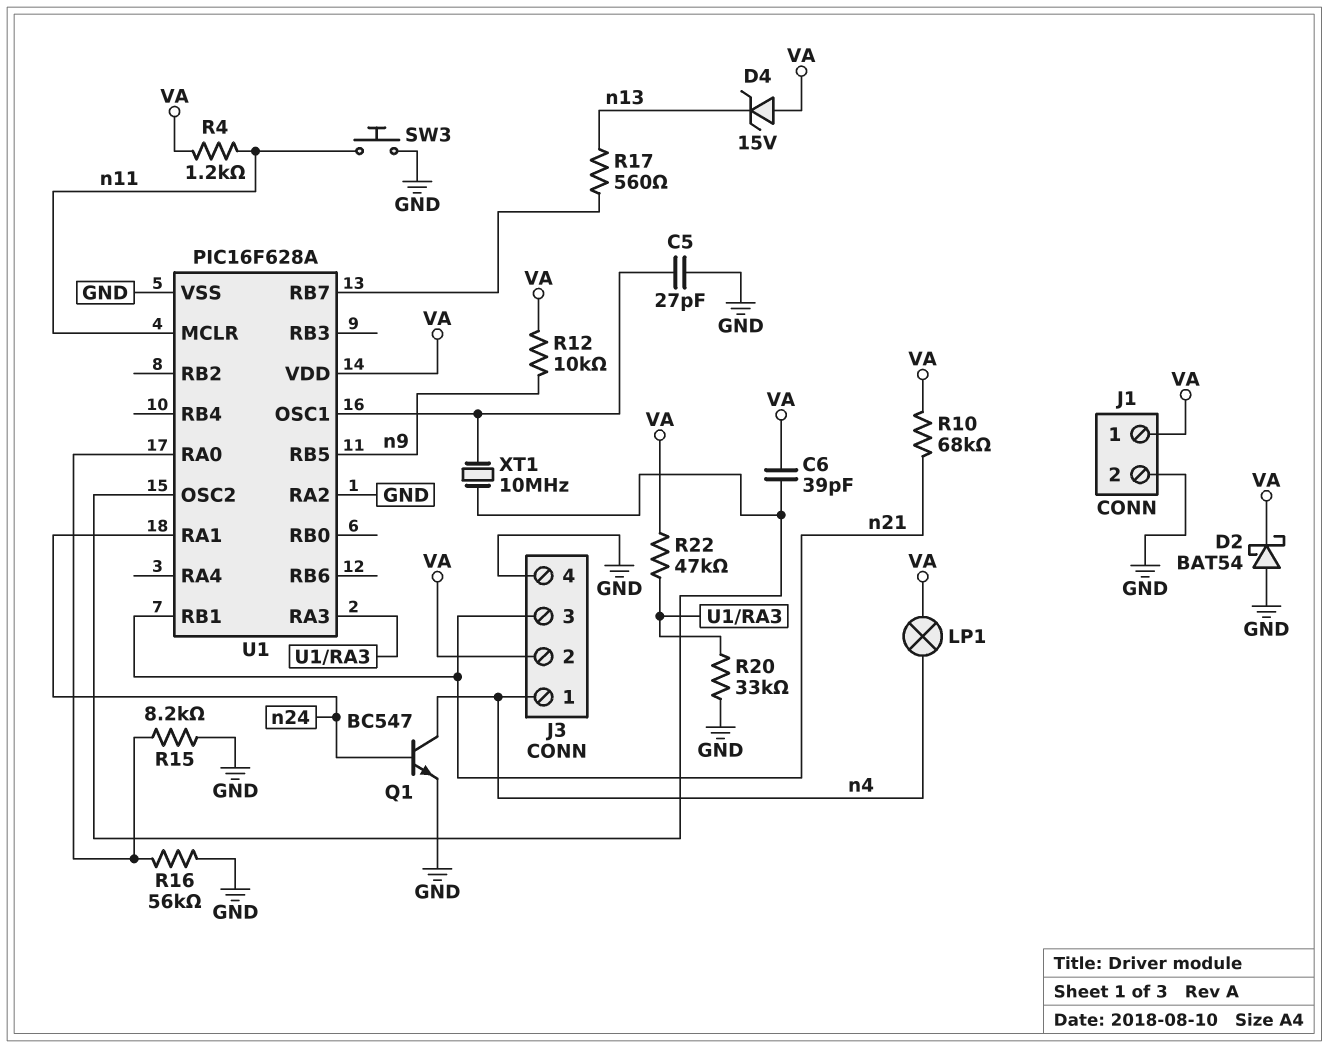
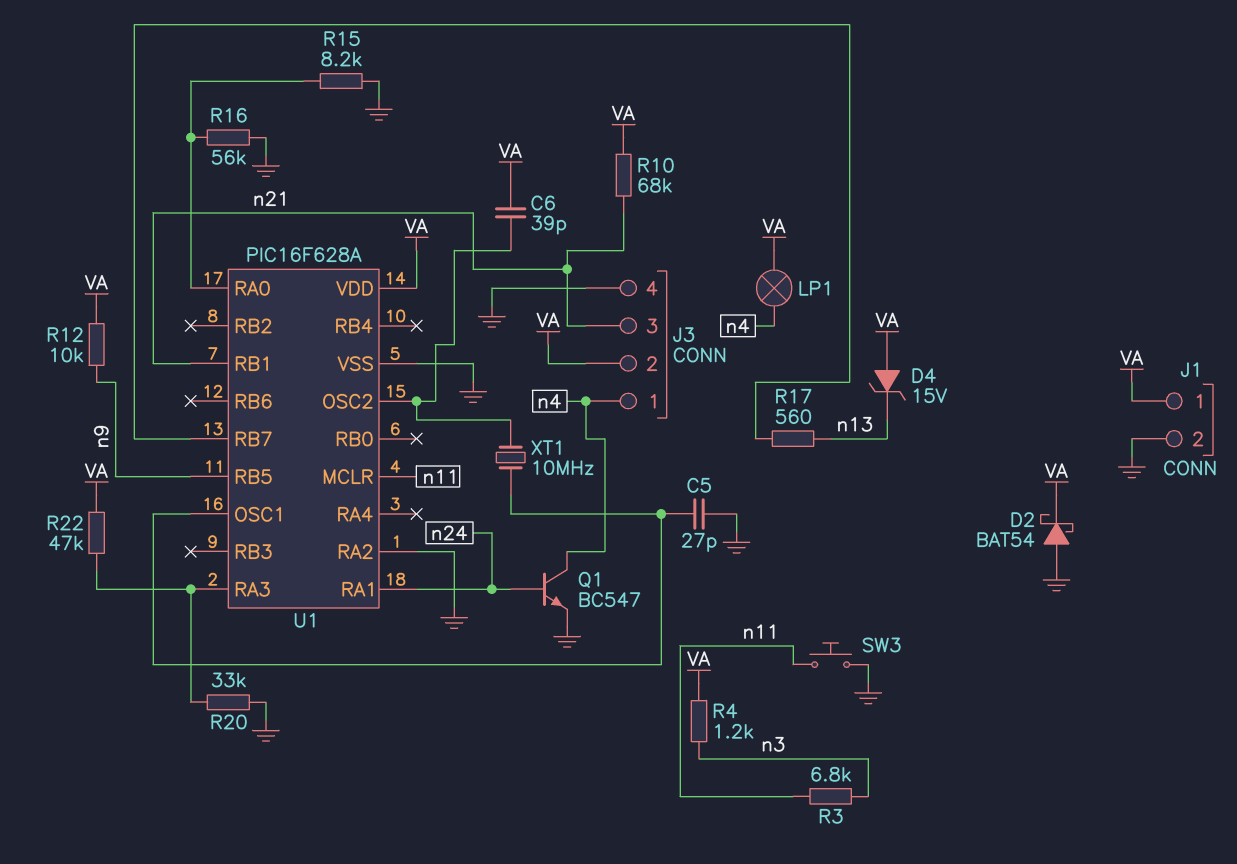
R3: none -> 6.8k (n3, n11)
R4: 1.2k (VA, n11) -> 1.2k (VA, n3)

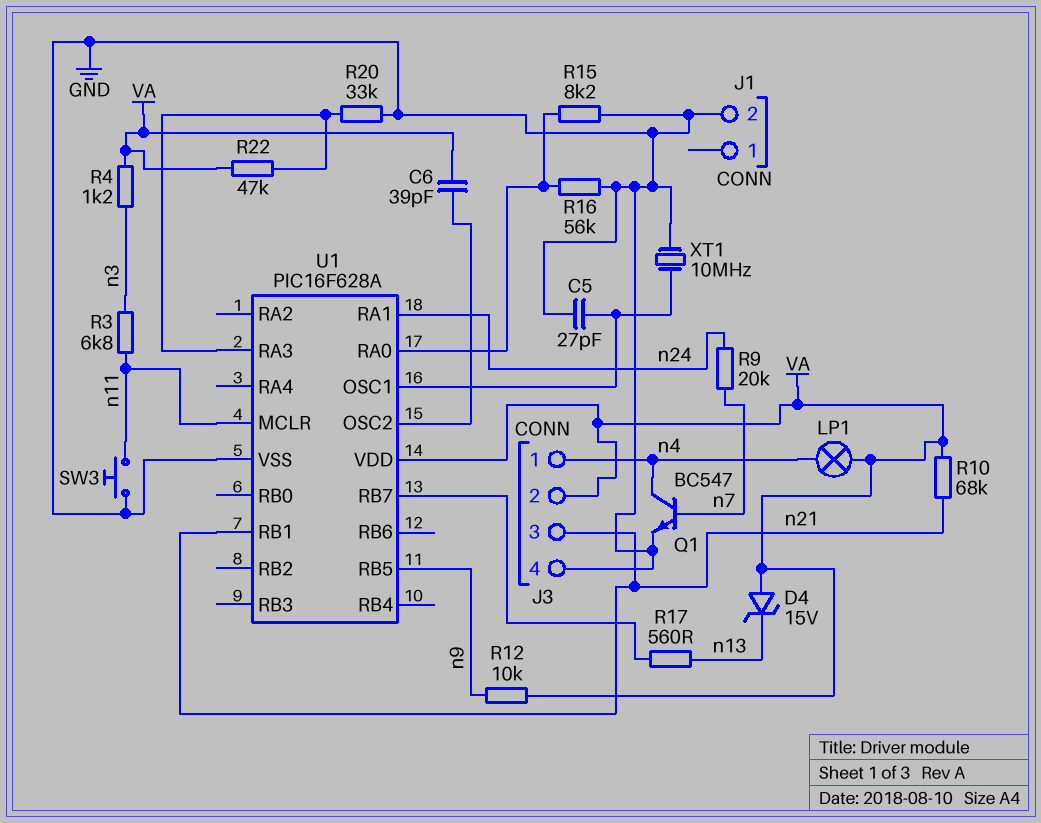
D2: schottky BAT54 (A GND, K VA) -> none
J1 pin 1: VA -> none
Q1: NPN BC547 (B n24, C n4, E GND) -> NPN BC547 (B n7, C n4, E GND)
R9: none -> 20k (n7, n24)
U1 pin RA2: GND -> none
XT1: 10MHz (U1/OSC1, U1/OSC2) -> 10MHz (GND, U1/OSC1)

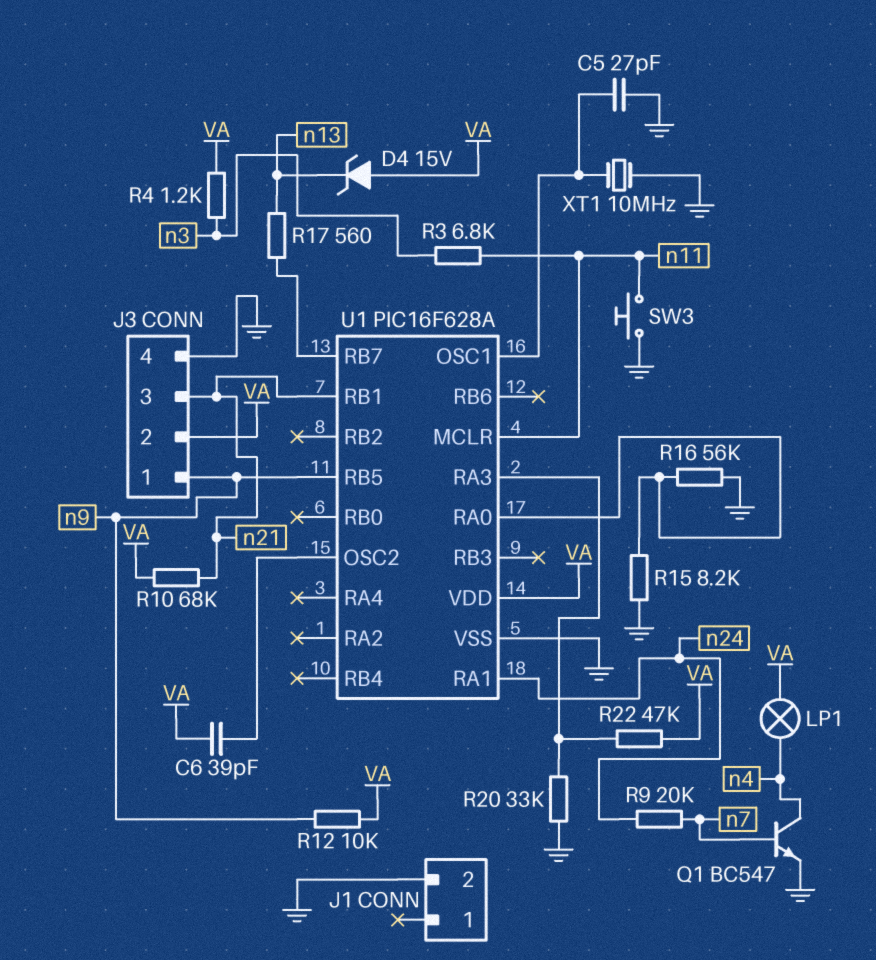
J3 pin 1: n4 -> n9

